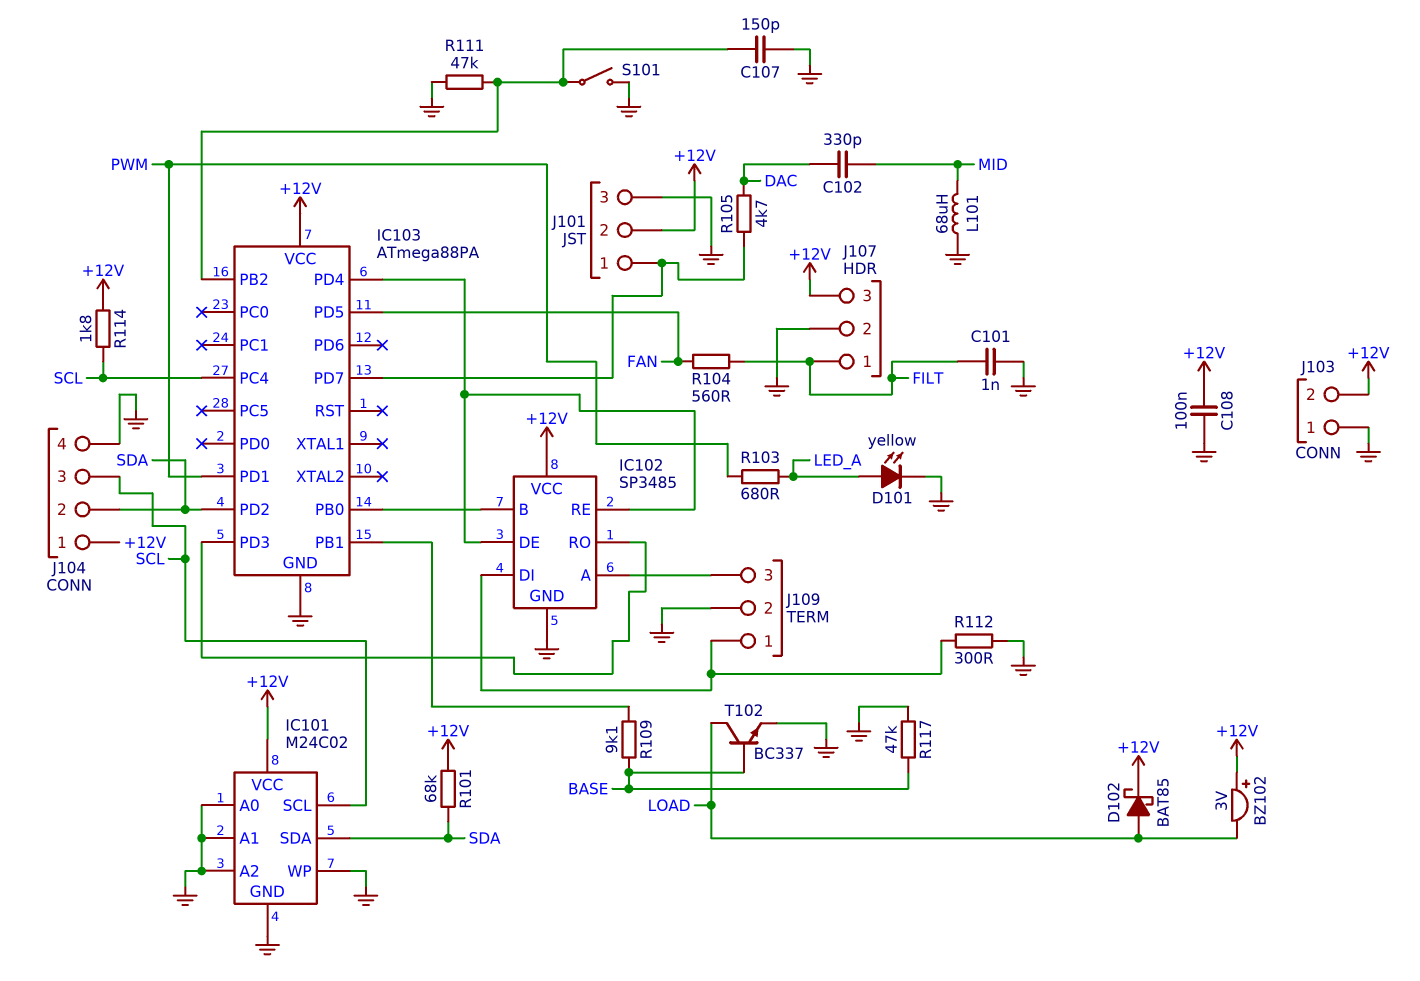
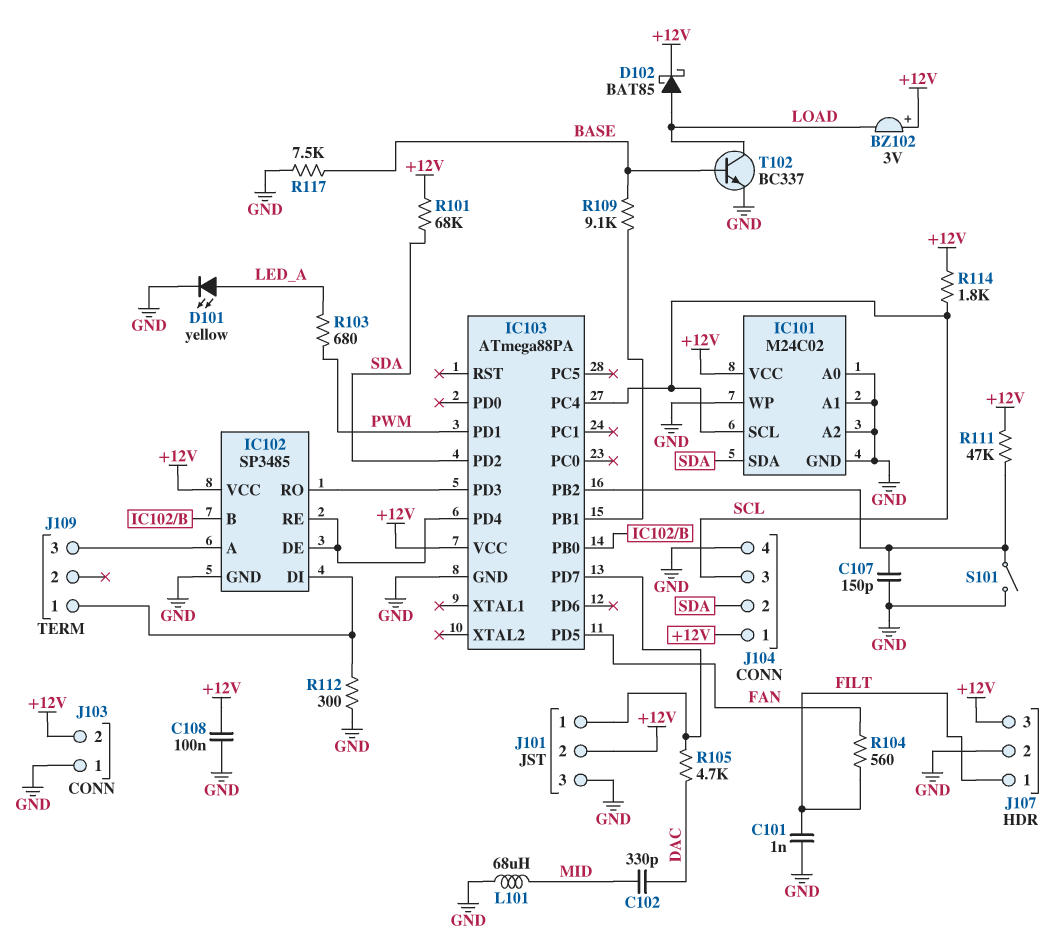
J109 pin 2: GND -> none
R111: 47k (GND, IC103/PB2) -> 47k (+12V, IC103/PB2)
R117: 47k (BASE, GND) -> 7.5k (BASE, GND)

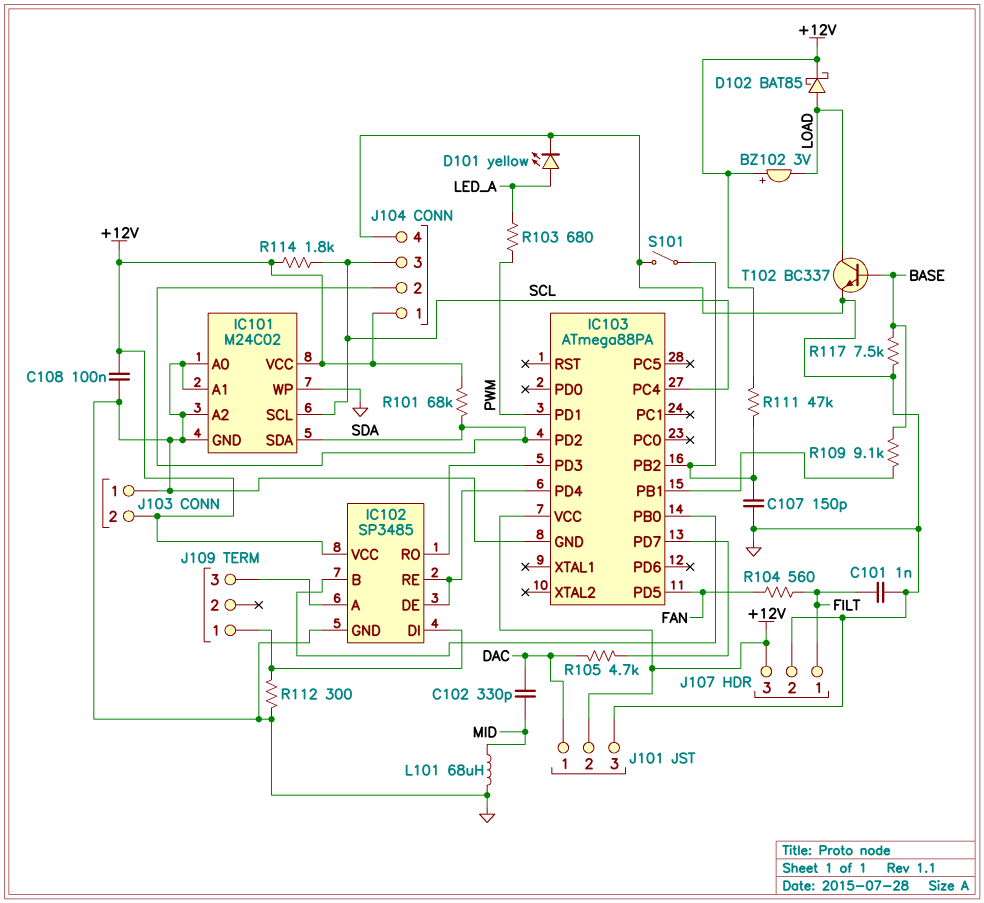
J101 pin 1: IC103/PD7 -> DAC

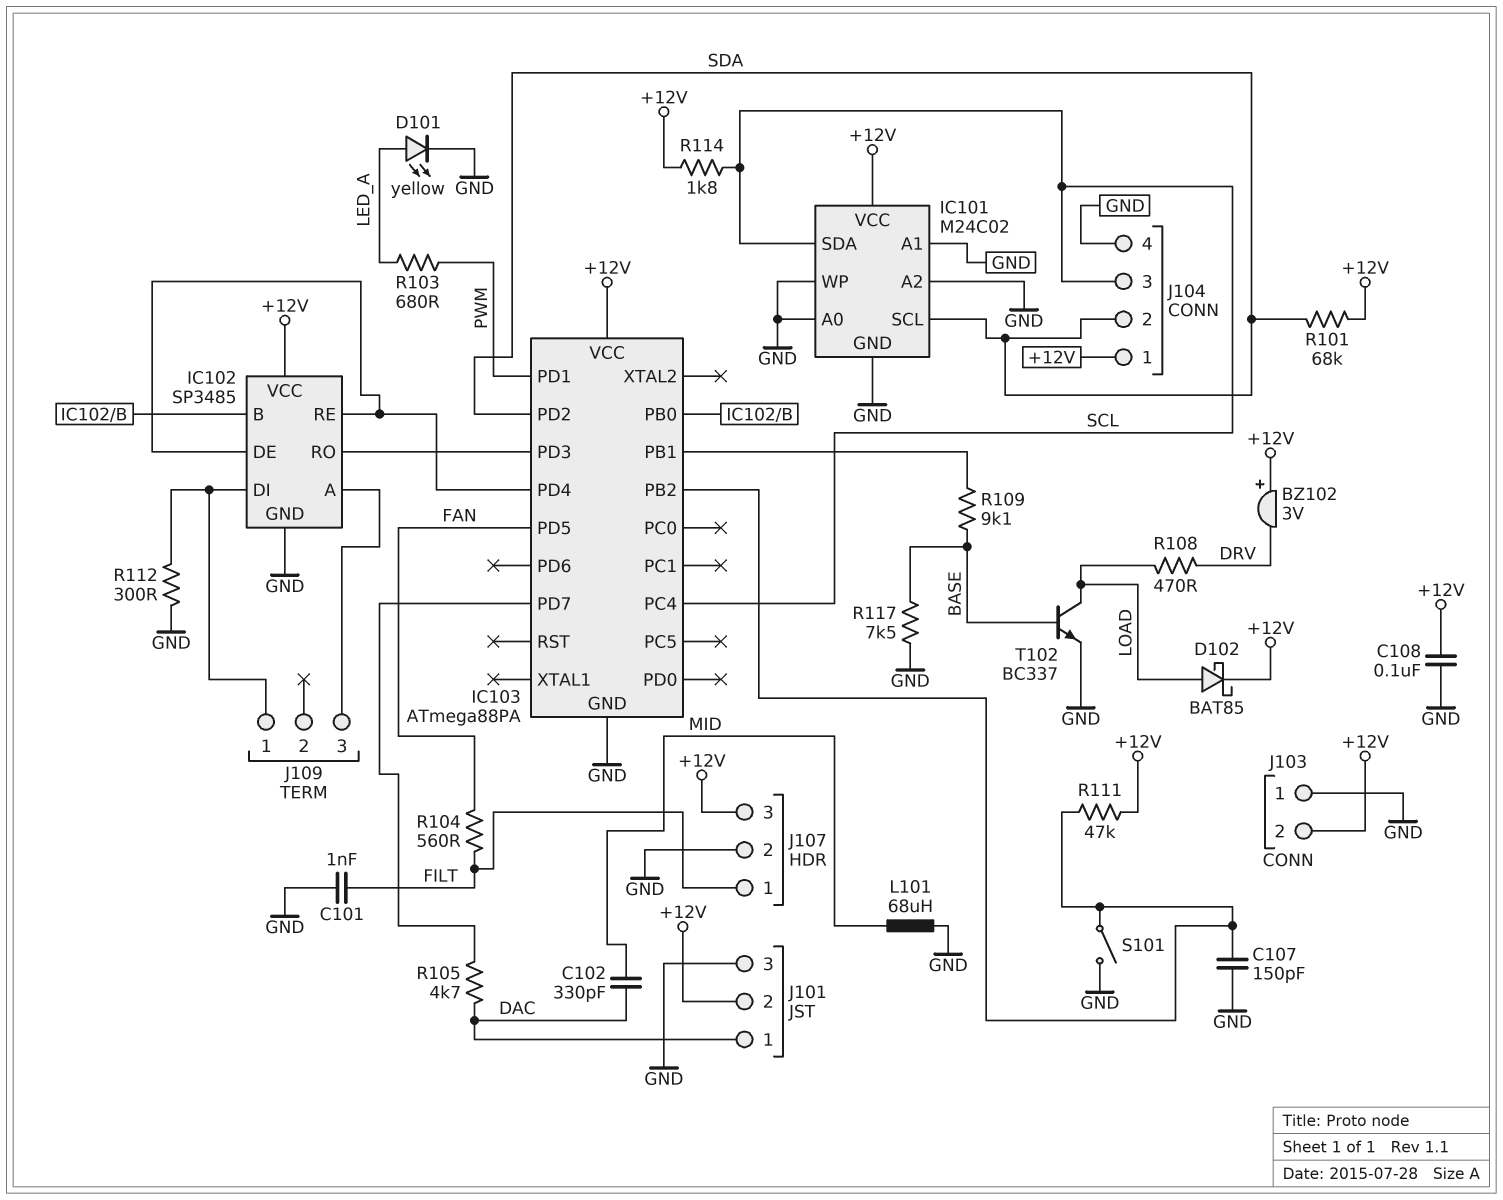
BZ102: buzzer 3V (plus +12V, minus LOAD) -> buzzer 3V (plus +12V, minus DRV)
IC101 pin SCL: SCL -> SDA
IC101 pin SDA: SDA -> SCL
R108: none -> 470 (DRV, LOAD)

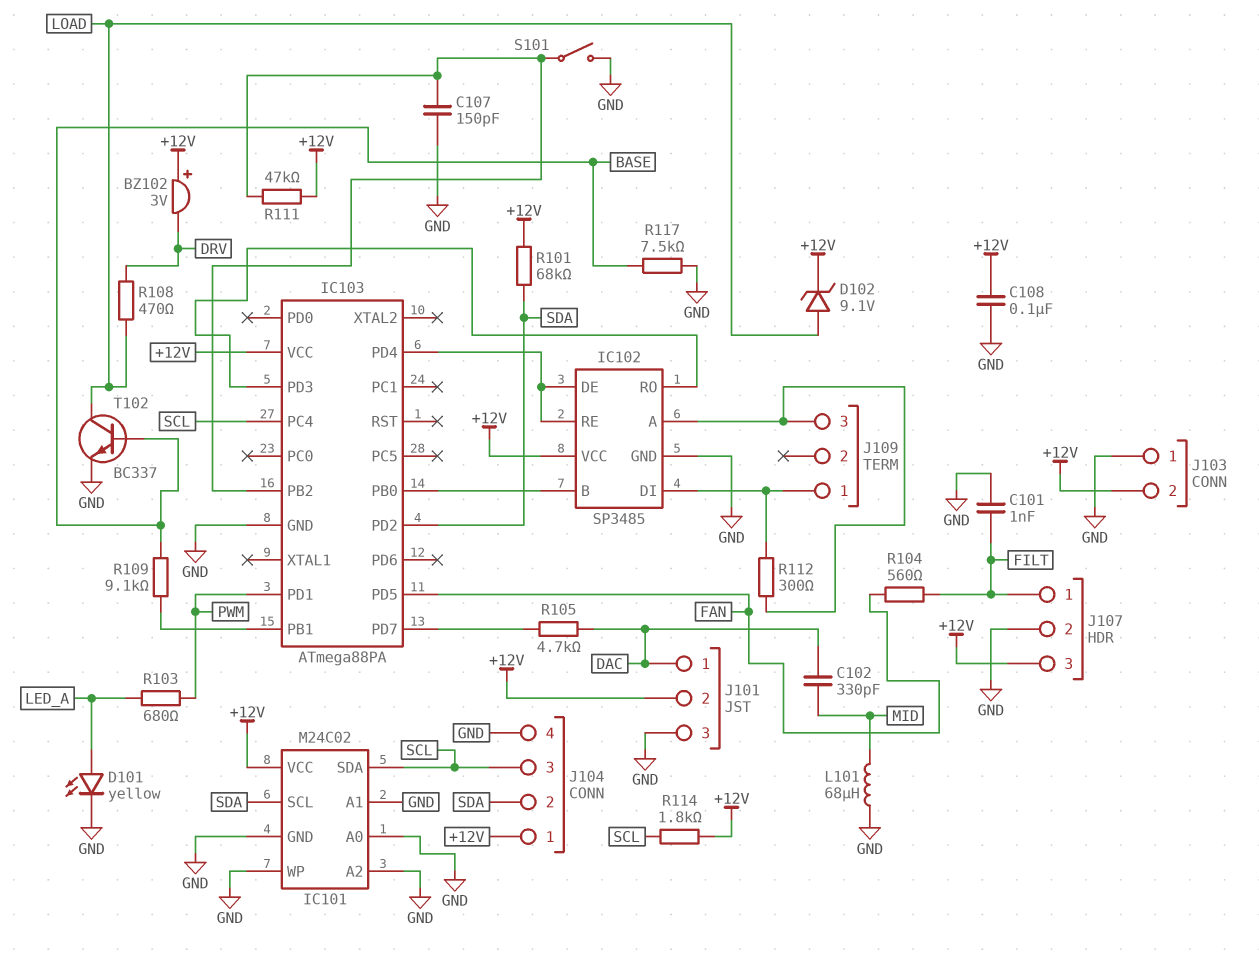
D102: schottky BAT85 (A LOAD, K +12V) -> zener 9.1V (A LOAD, K +12V)
R112: 300 (GND, IC102/DI) -> 300 (IC102/A, IC102/DI)

